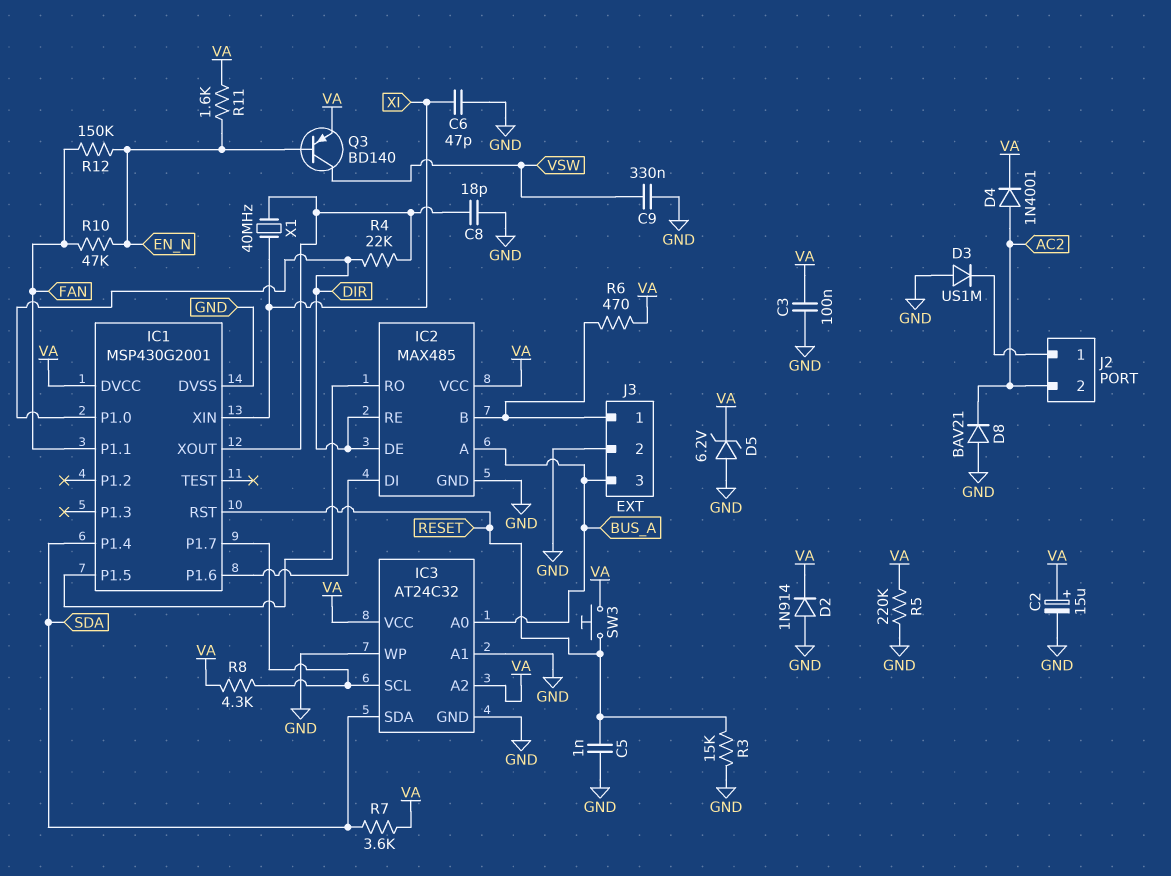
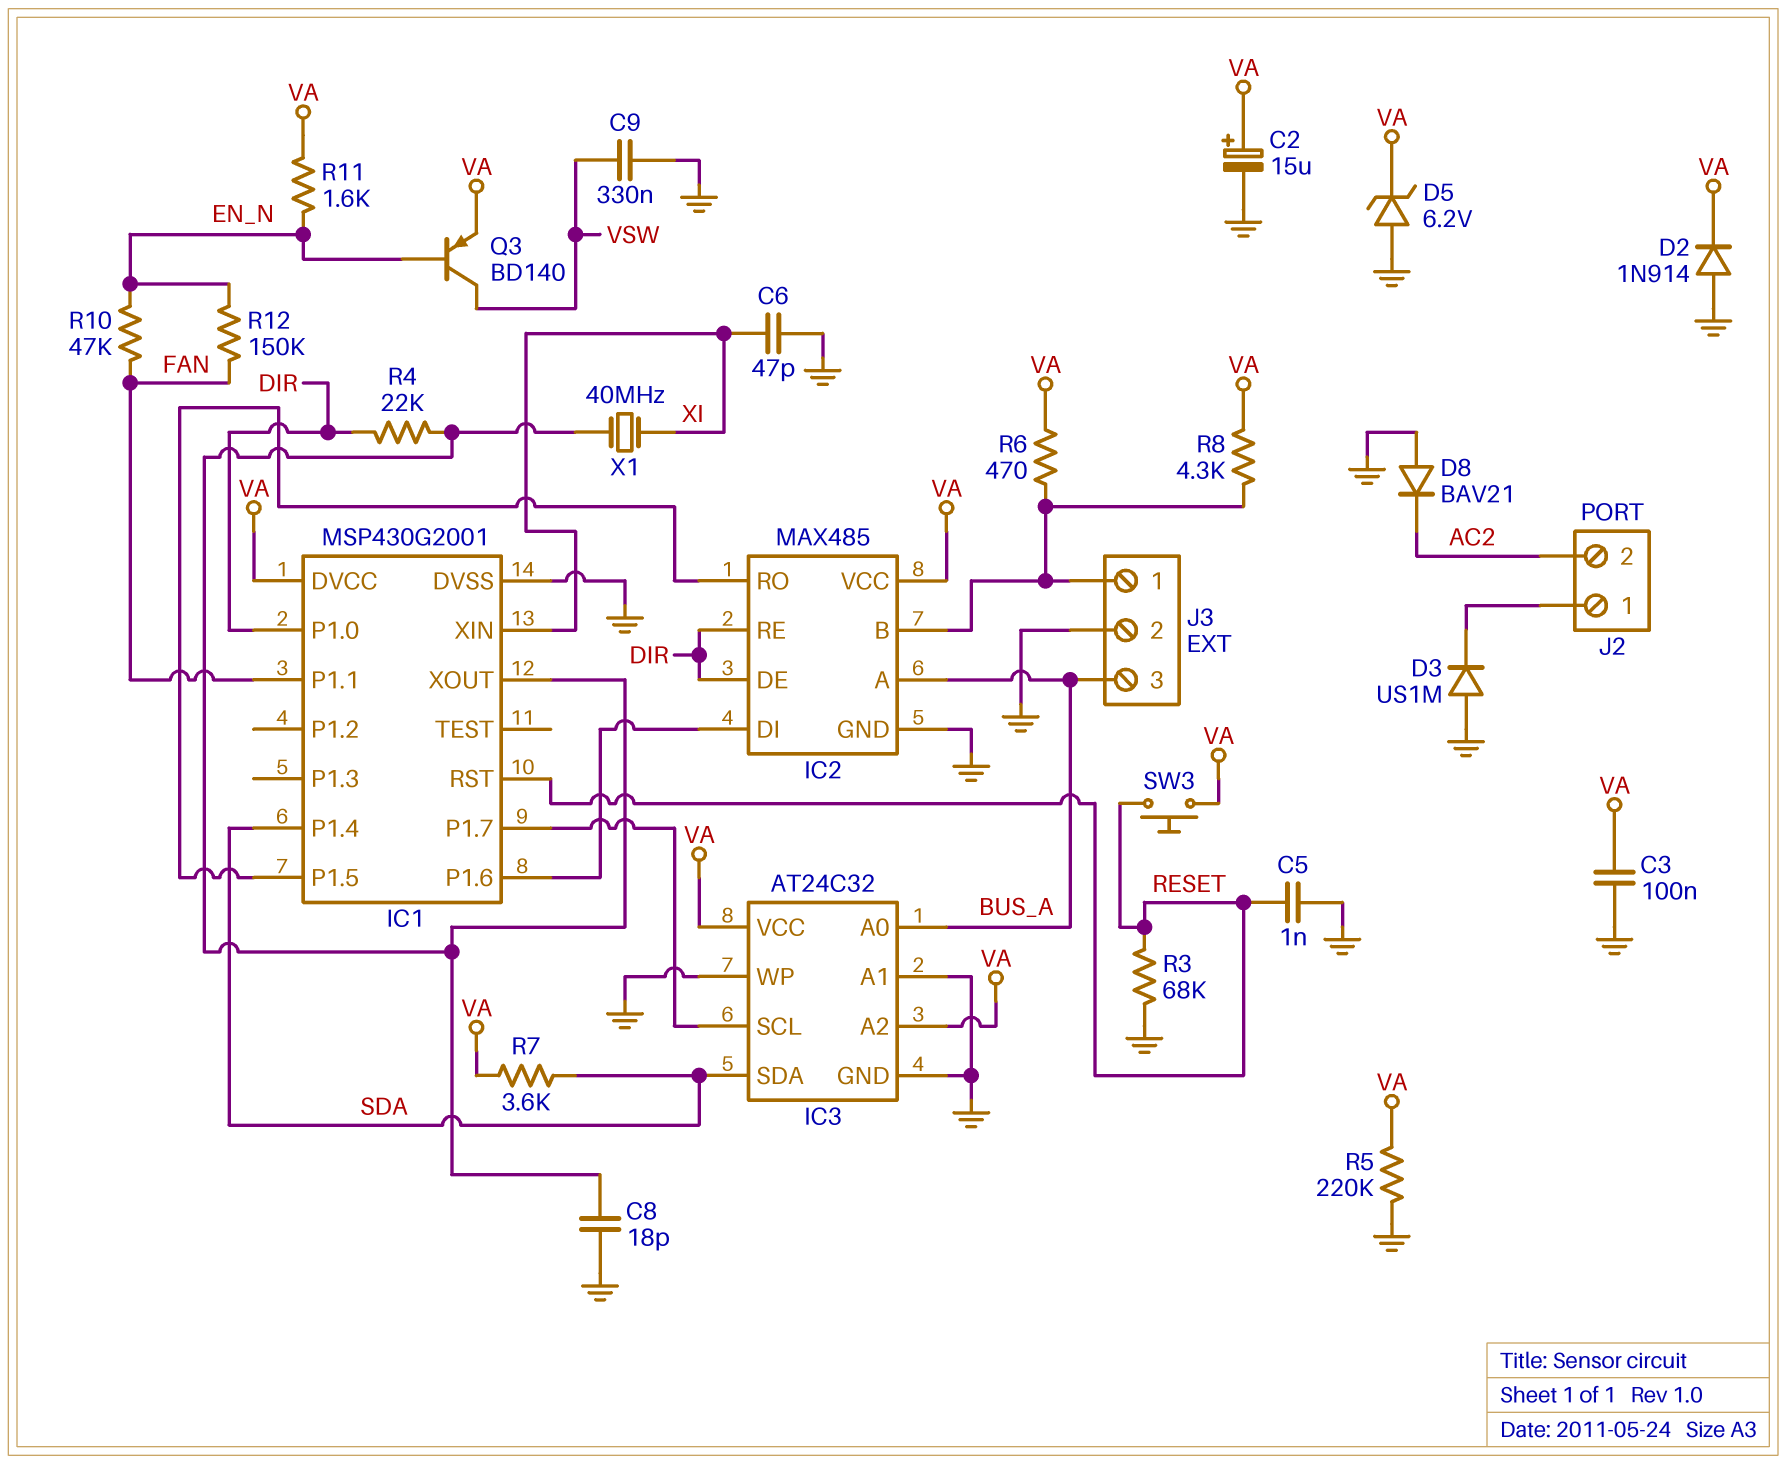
D4: diode 1N4001 (A AC2, K VA) -> none
R3: 15k (GND, RESET) -> 68k (GND, RESET)
R8: 4.3k (IC1/P1.7, VA) -> 4.3k (IC2/B, VA)

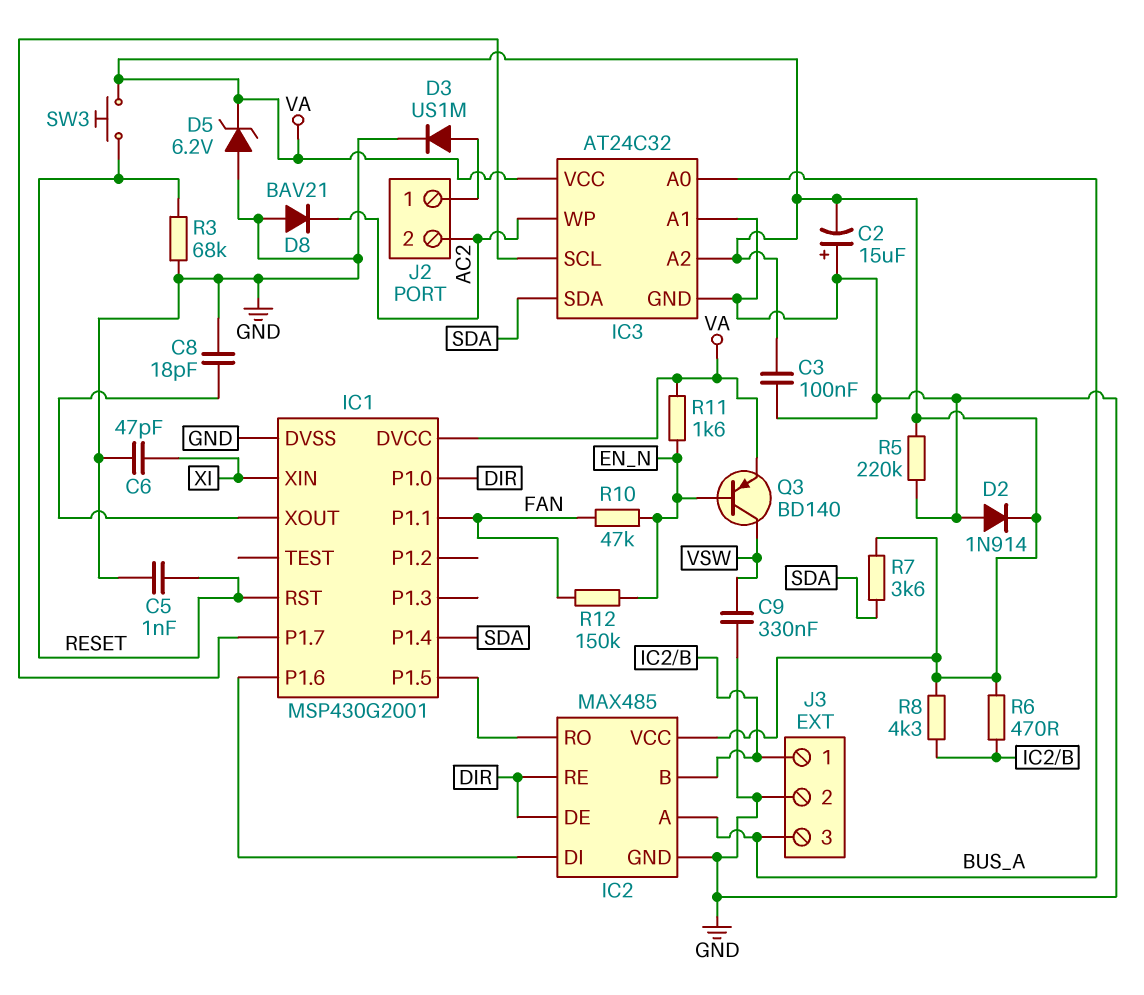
C2: 15uF (plus VA, minus GND) -> 15uF (plus GND, minus VA)
D3: diode US1M (A GND, K J2/1) -> diode US1M (A J2/1, K GND)
IC3 pin WP: GND -> AC2
R4: 22k (DIR, IC1/XOUT) -> none
X1: 40MHz (IC1/XOUT, XI) -> none

